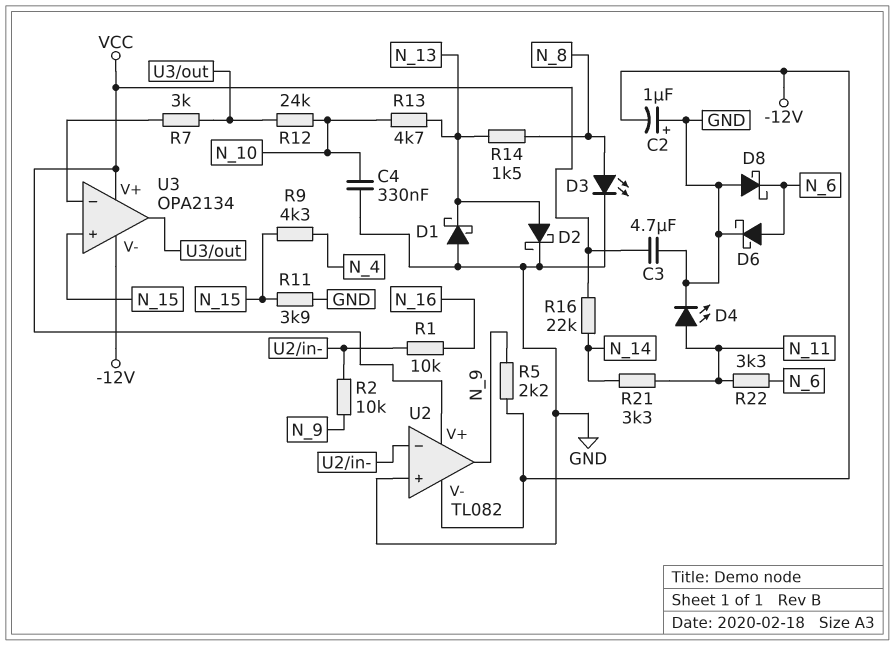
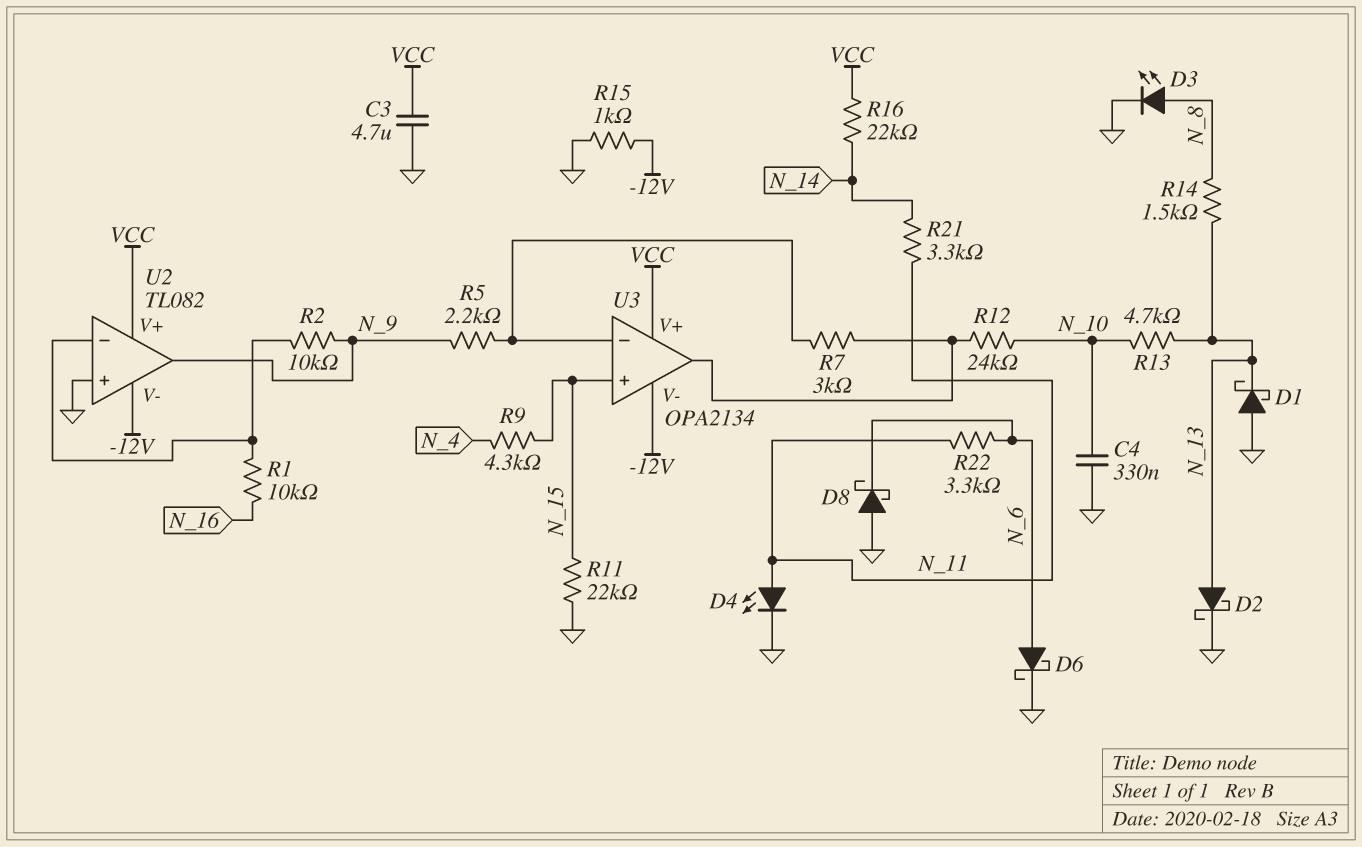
C2: 1uF (plus GND, minus -12V) -> none
R5: 2.2k (-12V, N_9) -> 2.2k (N_9, U3/in-)
R11: 3.9k (GND, N_15) -> 22k (GND, N_15)
R15: none -> 1k (-12V, GND)

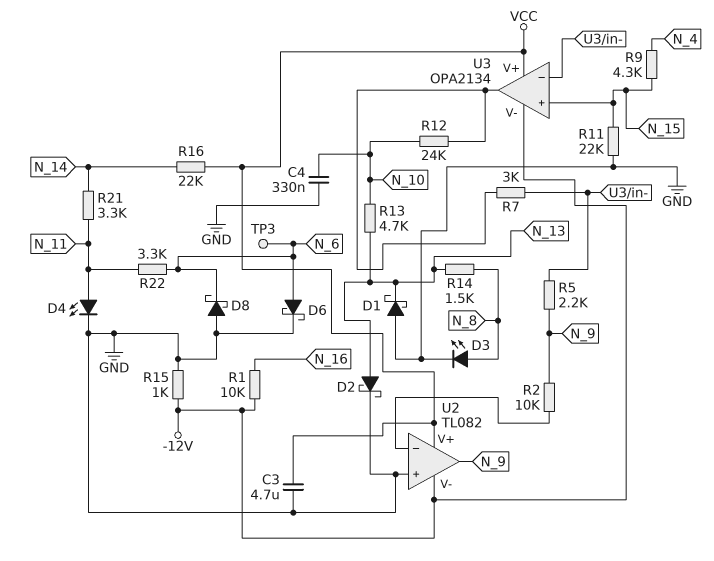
R1: 10k (N_16, U2/in-) -> 10k (-12V, N_16)
TP3: none -> test point (N_6)

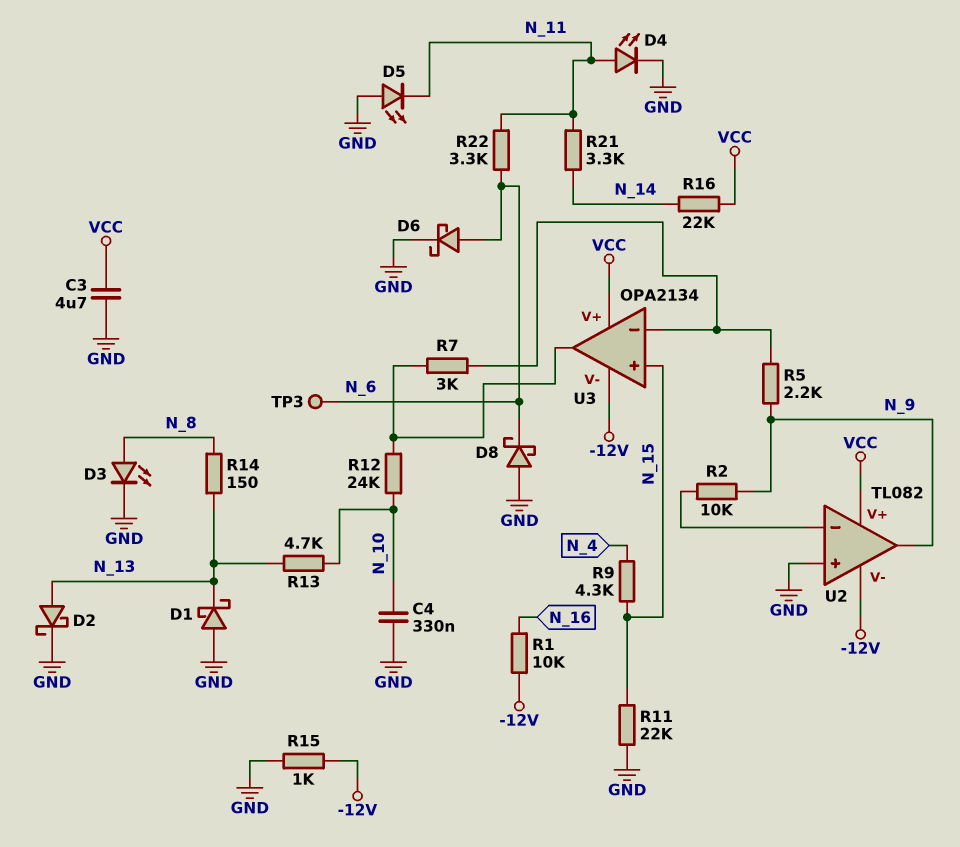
D5: none -> LED (A GND, K N_11)
R14: 1.5k (N_8, N_13) -> 150 (N_8, N_13)

